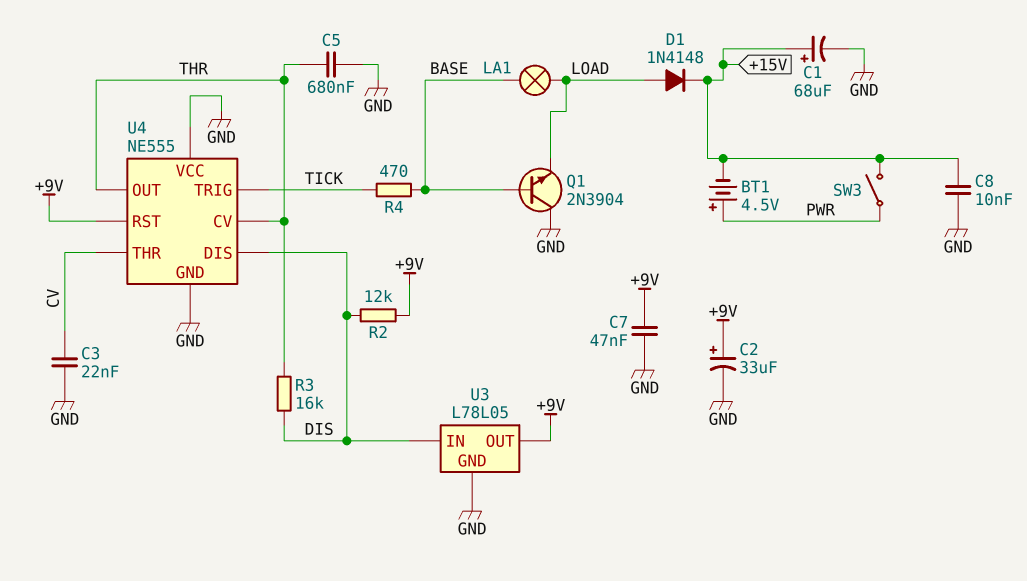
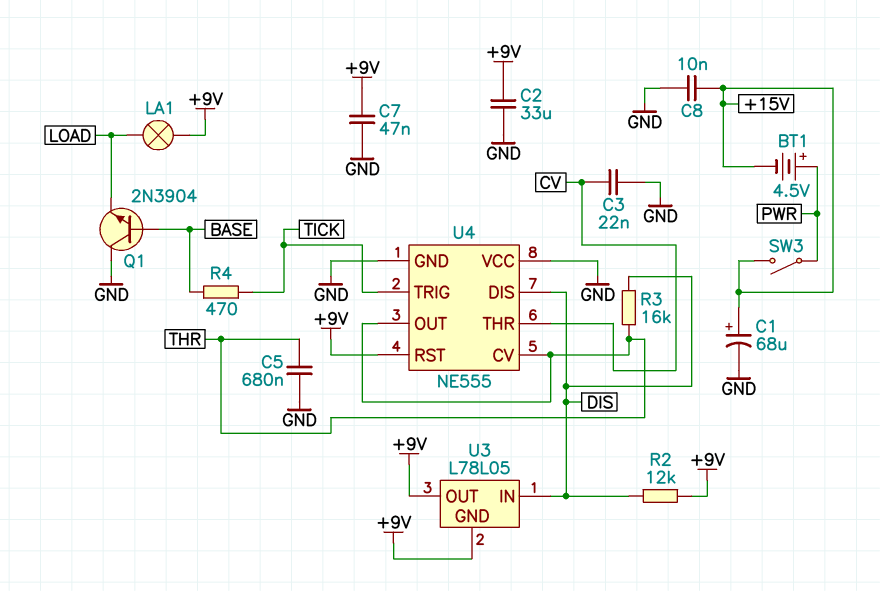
C2: 33uF (plus +9V, minus GND) -> 33uF (+9V, GND)
D1: diode 1N4148 (A LOAD, K +15V) -> none
LA1: lamp (BASE, LOAD) -> lamp (+9V, LOAD)
U3 pin GND: GND -> +9V

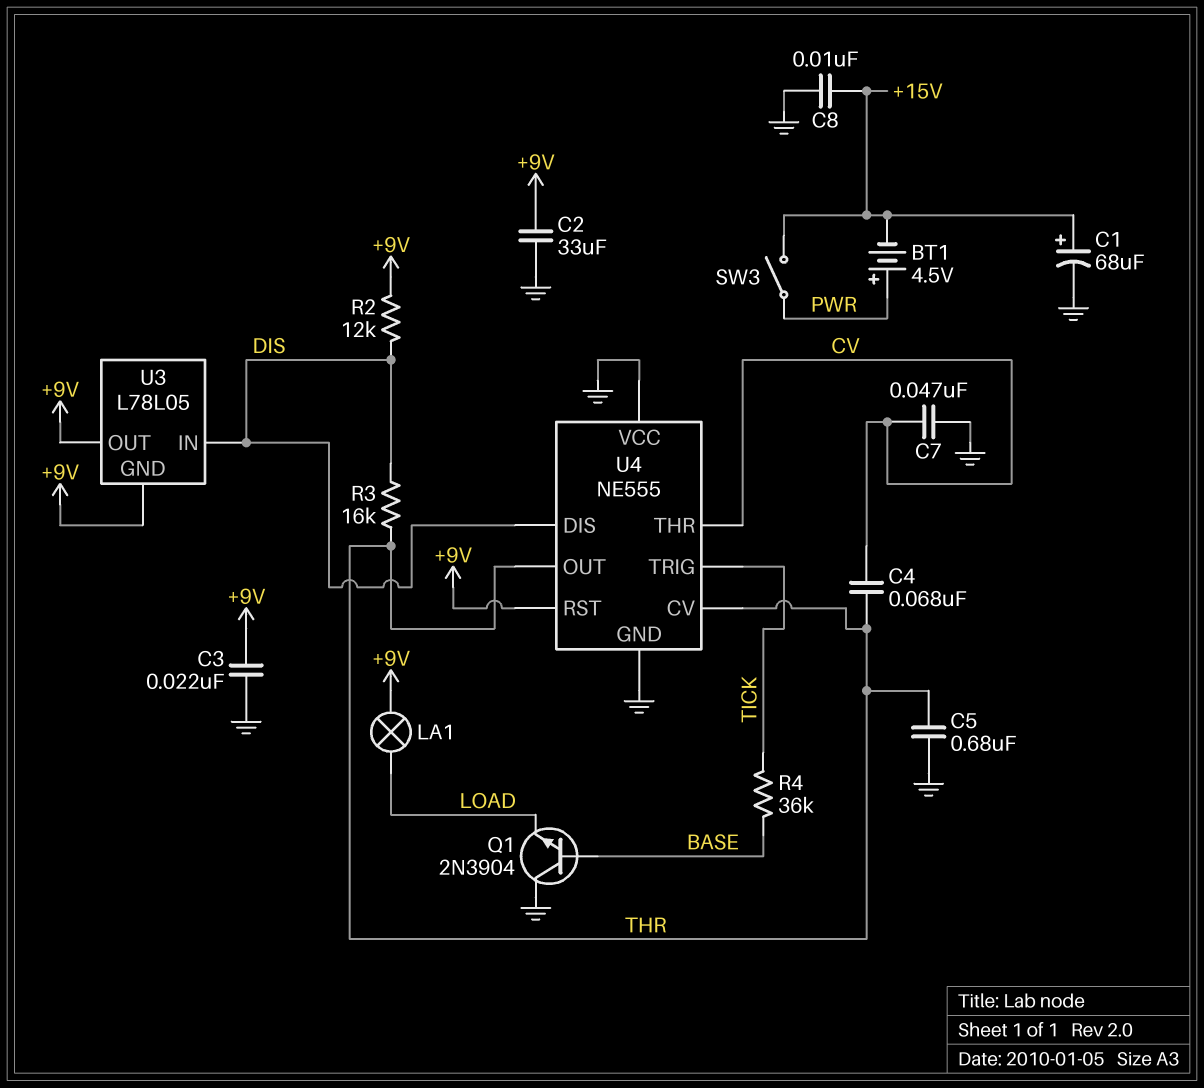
C3: 22nF (CV, GND) -> 22nF (+9V, GND)
C4: none -> 68nF (CV, THR)
C7: 47nF (+9V, GND) -> 47nF (CV, GND)
R4: 470 (BASE, TICK) -> 36k (BASE, TICK)

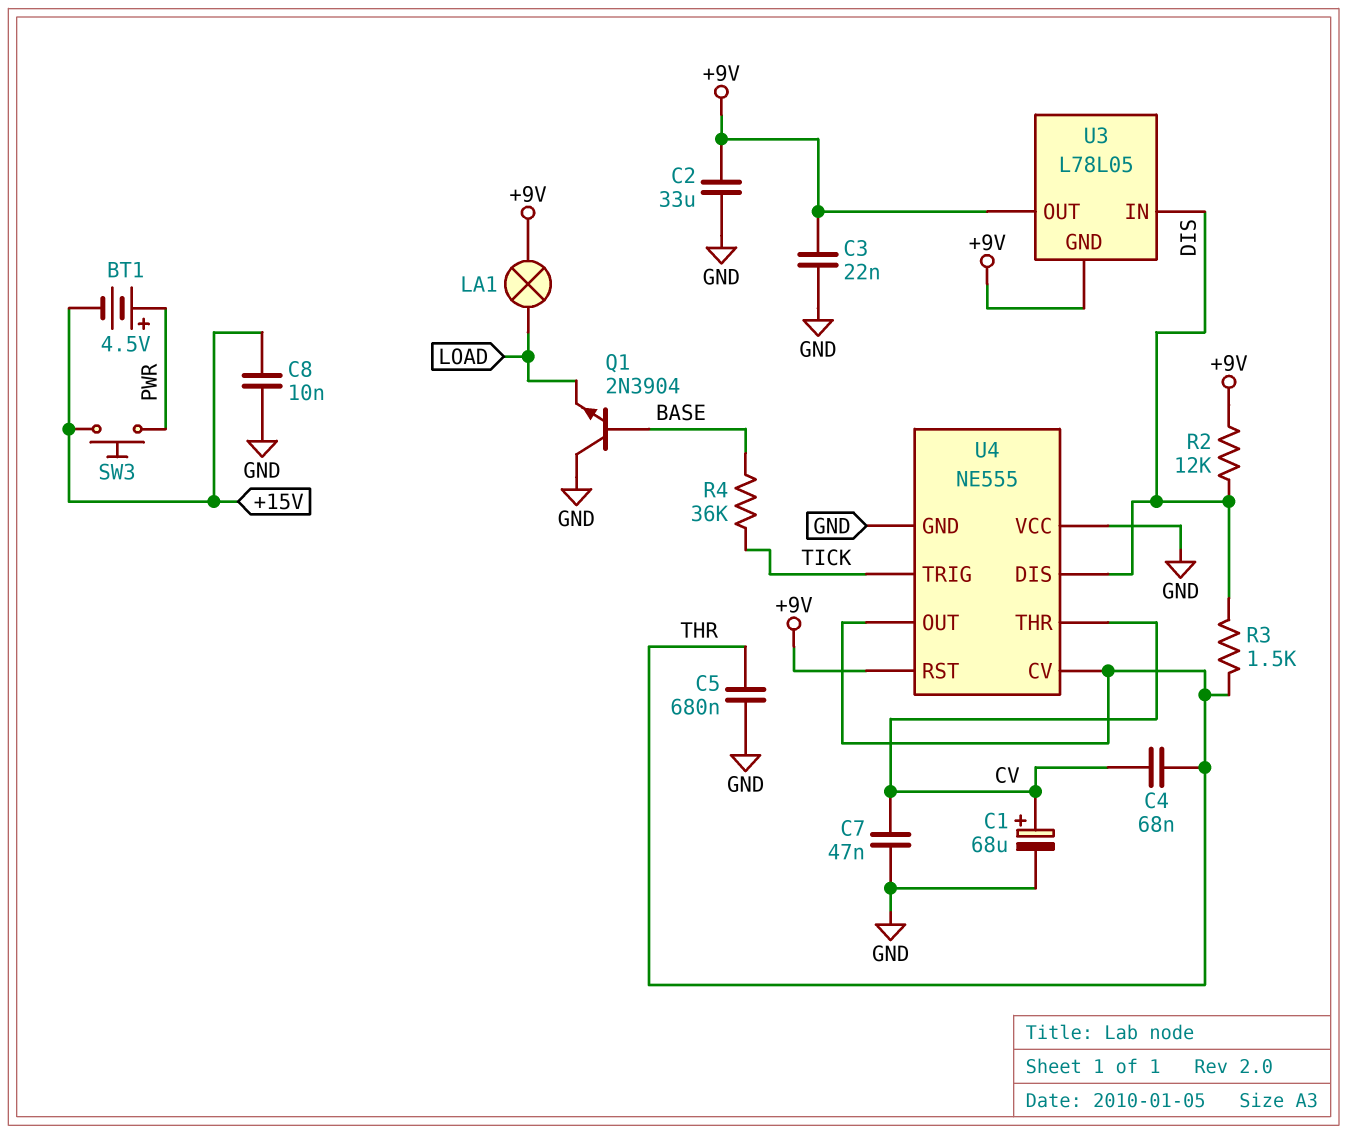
C1: 68uF (plus +15V, minus GND) -> 68uF (plus CV, minus GND)
R3: 16k (DIS, THR) -> 1.5k (DIS, THR)
SW3: switch (+15V, PWR) -> button (+15V, PWR)

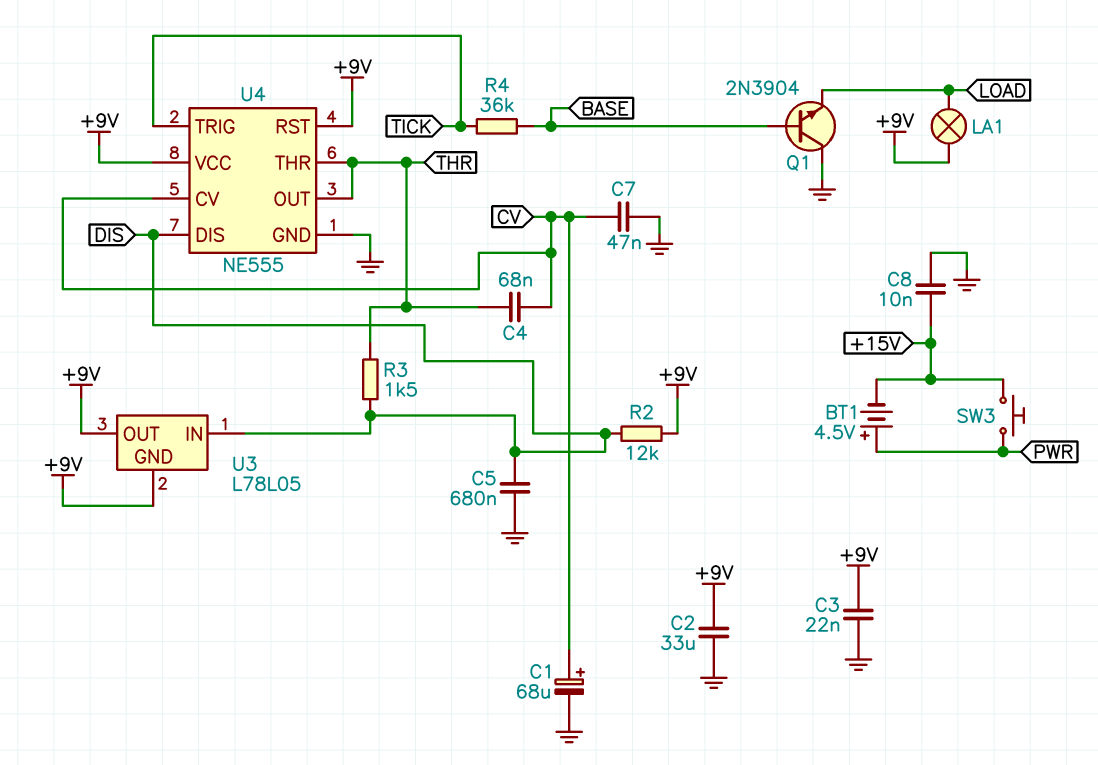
C5: 680nF (GND, THR) -> 680nF (DIS, GND)
U4 pin CV: THR -> CV
U4 pin THR: CV -> THR
U4 pin VCC: GND -> +9V

